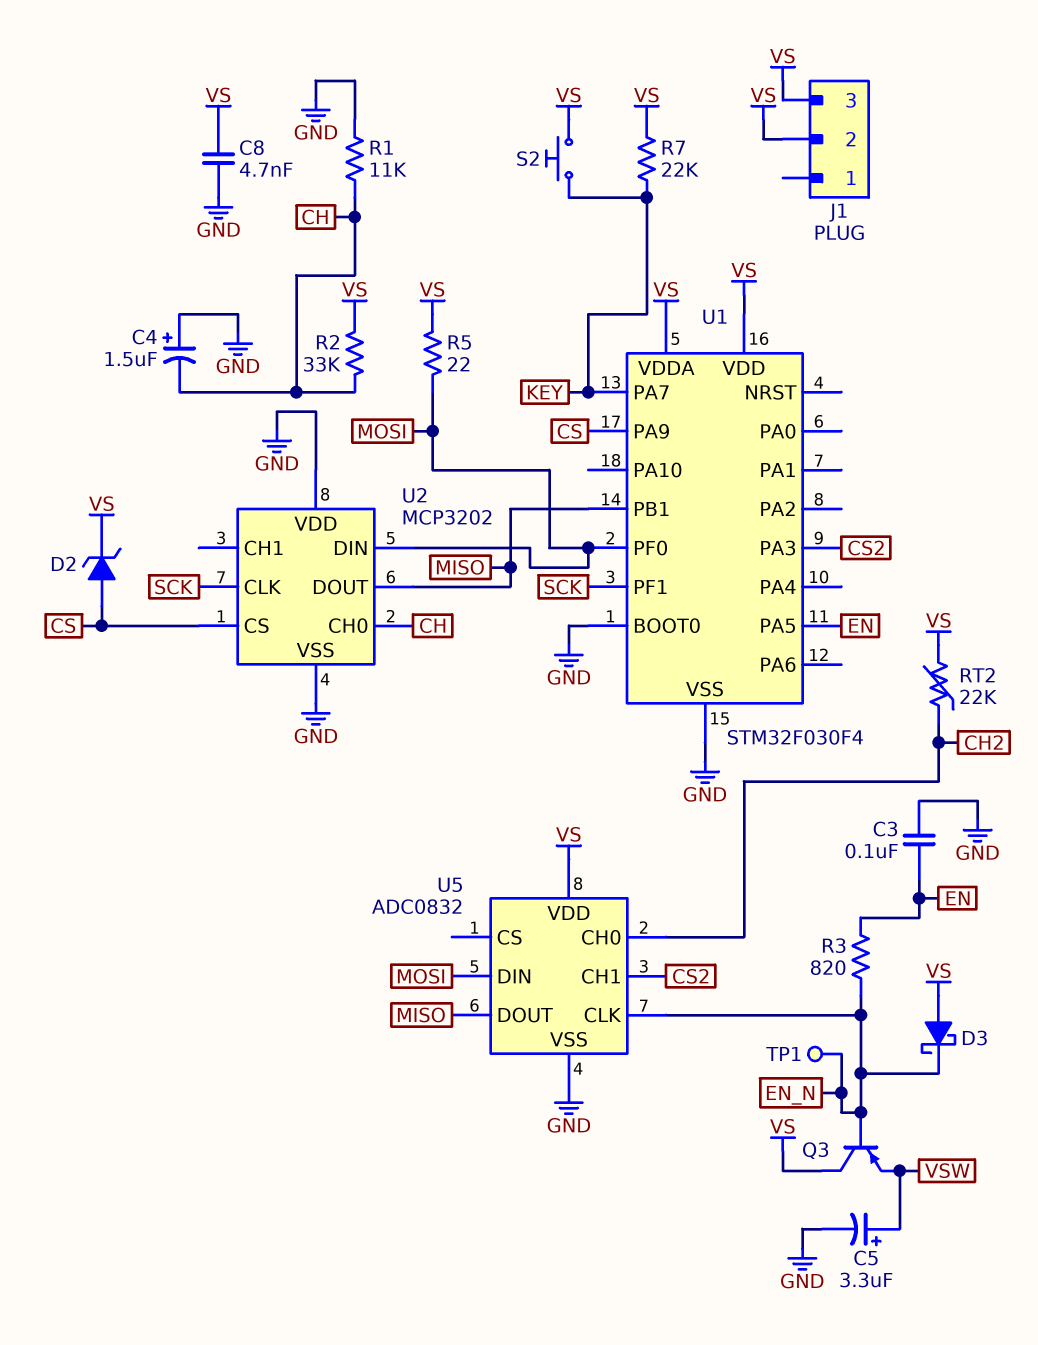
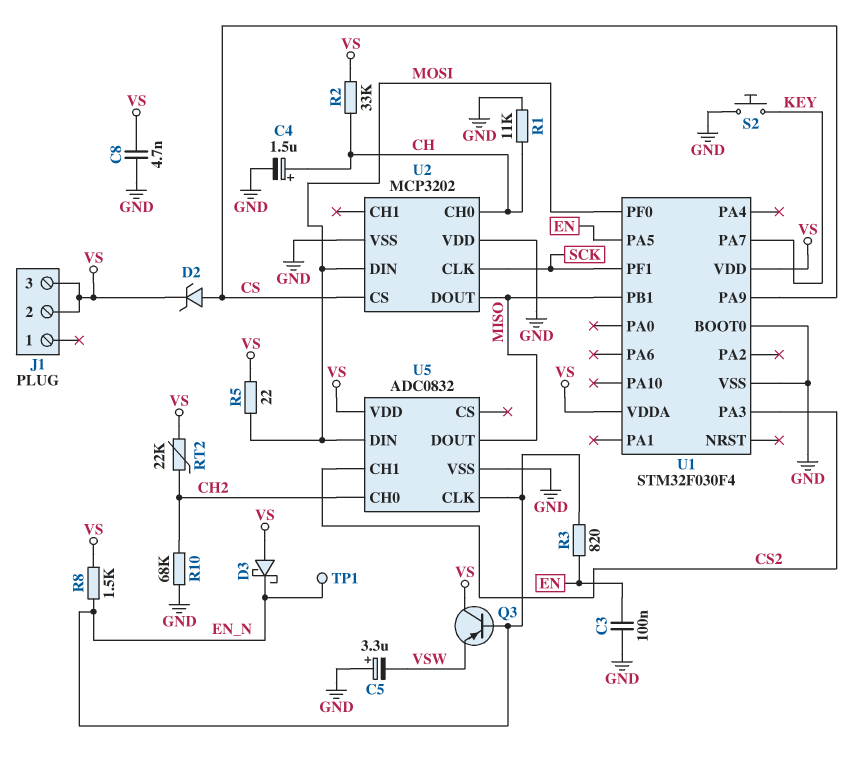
C4: 1.5uF (plus GND, minus CH) -> 1.5uF (plus CH, minus GND)
C5: 3.3uF (plus VSW, minus GND) -> 3.3uF (plus GND, minus VSW)
R7: 22k (KEY, VS) -> none
R8: none -> 1.5k (EN_N, VS)
R10: none -> 68k (CH2, GND)
S2: button (KEY, VS) -> button (GND, KEY)

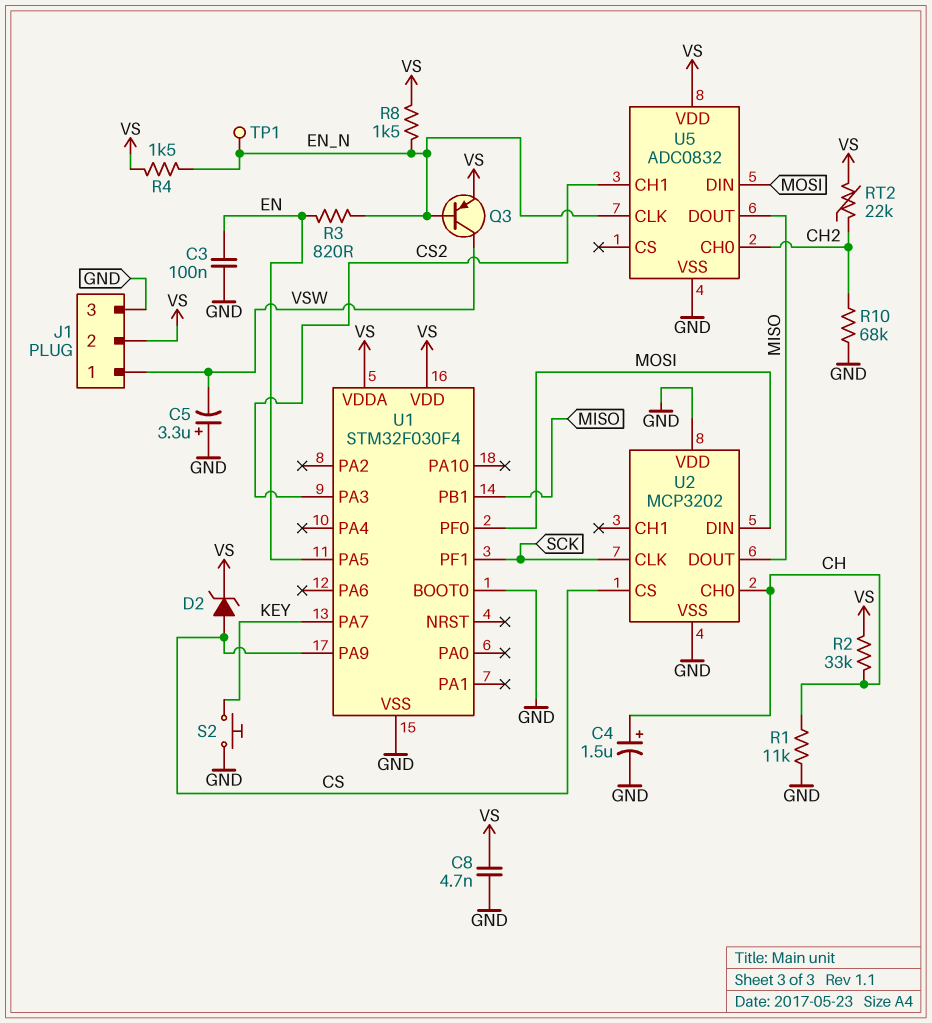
D3: schottky (A VS, K EN_N) -> none
J1 pin 1: none -> VSW
J1 pin 3: VS -> GND
Q3: PNP (B EN_N, C VS, E VSW) -> PNP (B EN_N, C VSW, E VS)
R4: none -> 1.5k (EN_N, VS)
R5: 22 (MOSI, VS) -> none

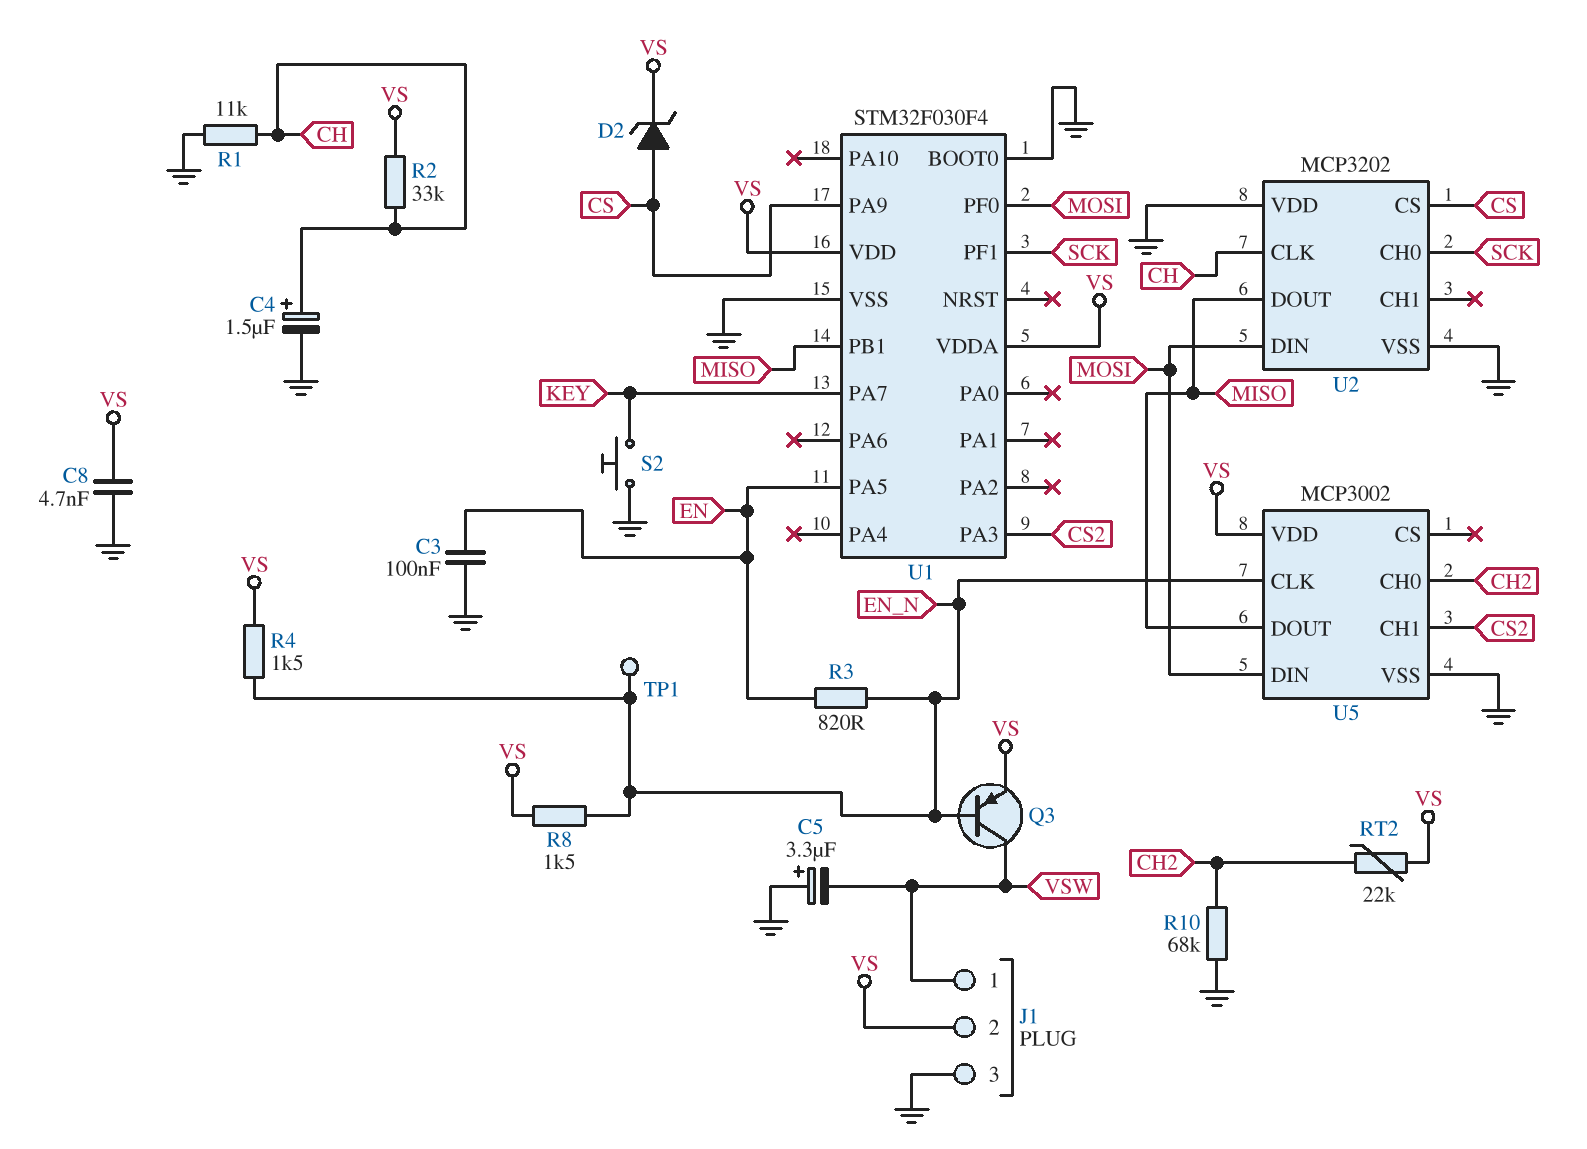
U2 pin CH0: CH -> SCK
U2 pin CLK: SCK -> CH
U5: ADC0832 -> MCP3002

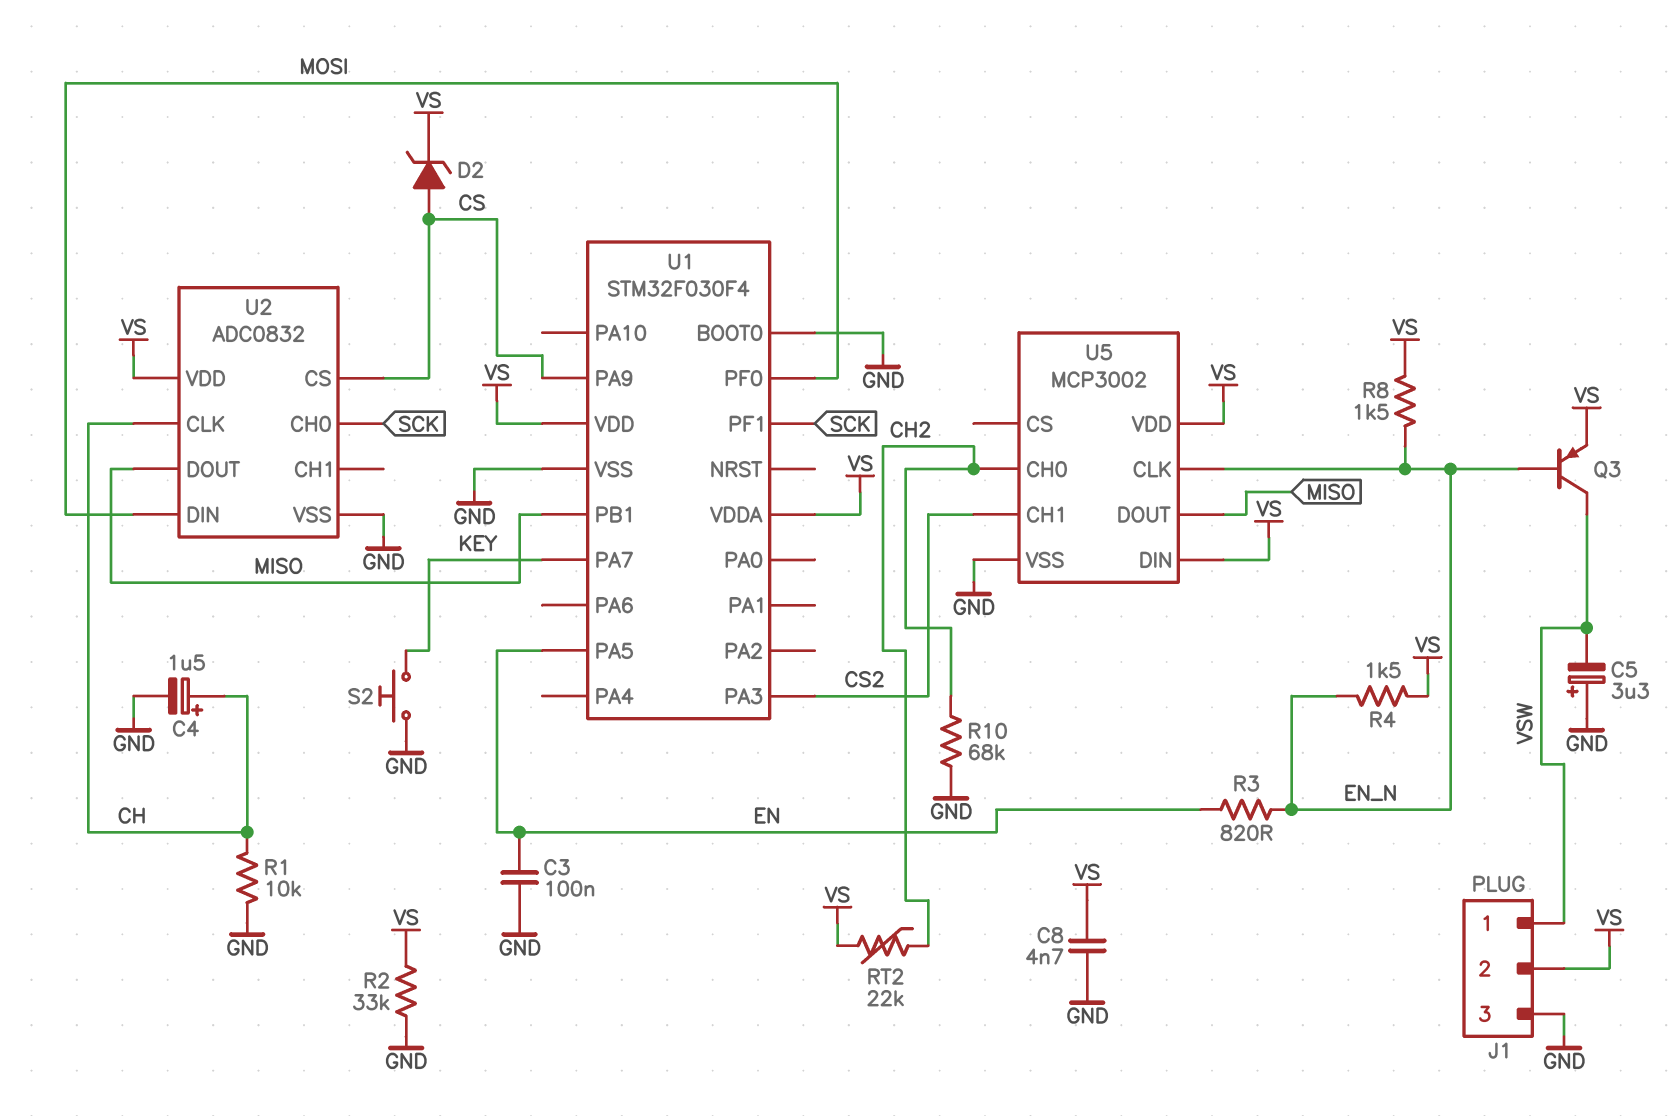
R1: 11k (CH, GND) -> 10k (CH, GND)
R2: 33k (CH, VS) -> 33k (GND, VS)
TP1: test point (EN_N) -> none
U2: MCP3202 -> ADC0832
U2 pin VDD: GND -> VS
U5 pin DIN: MOSI -> VS

